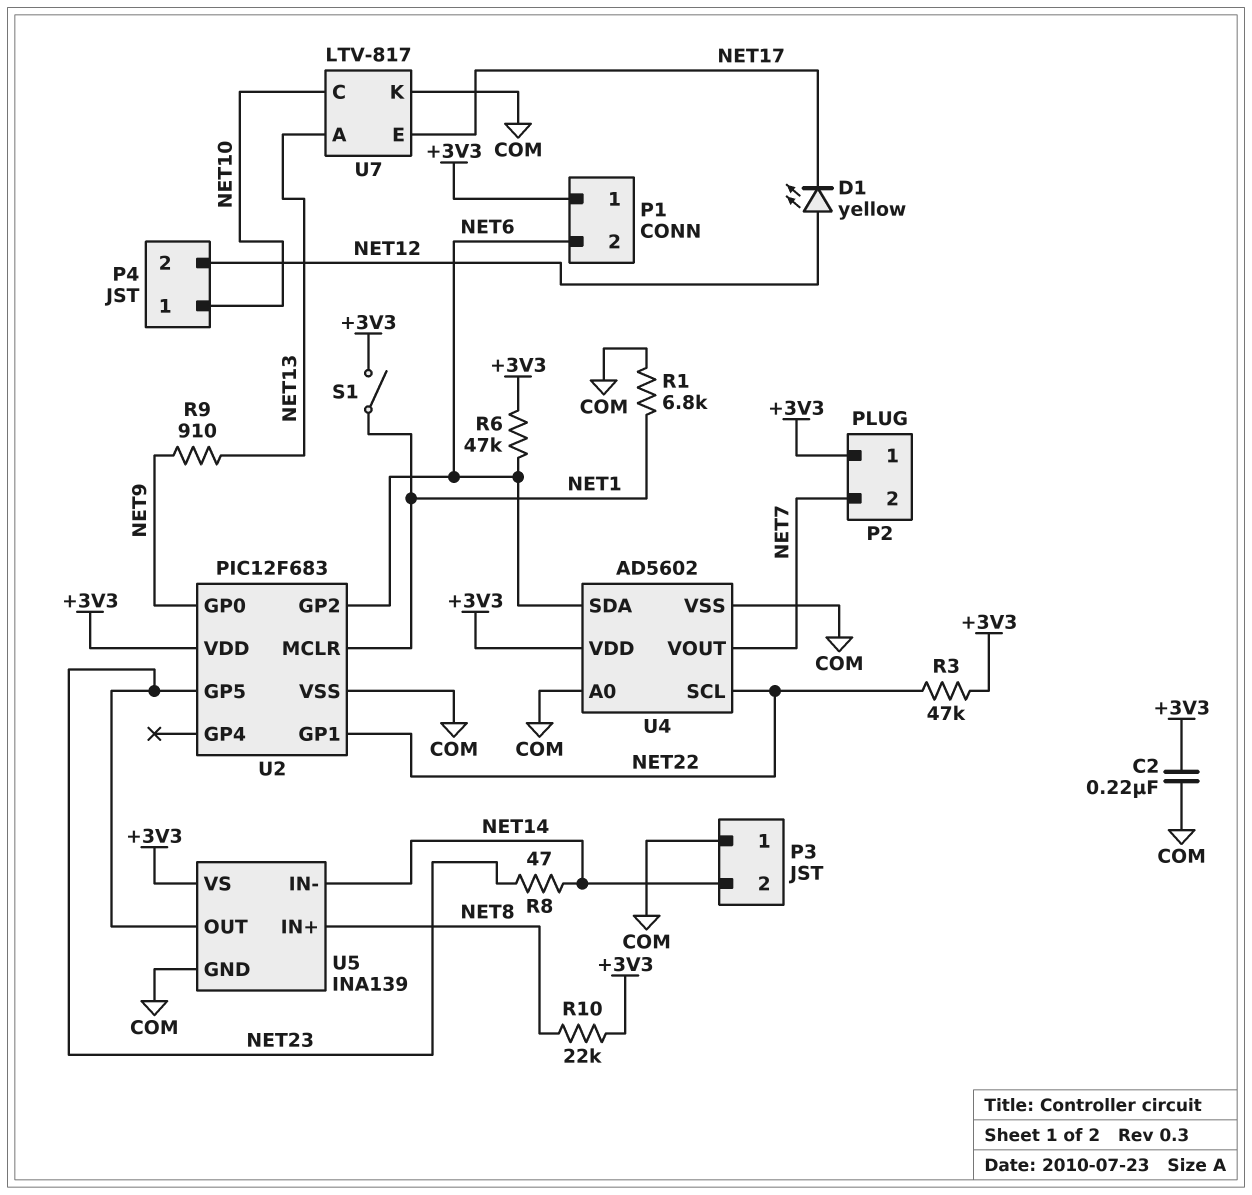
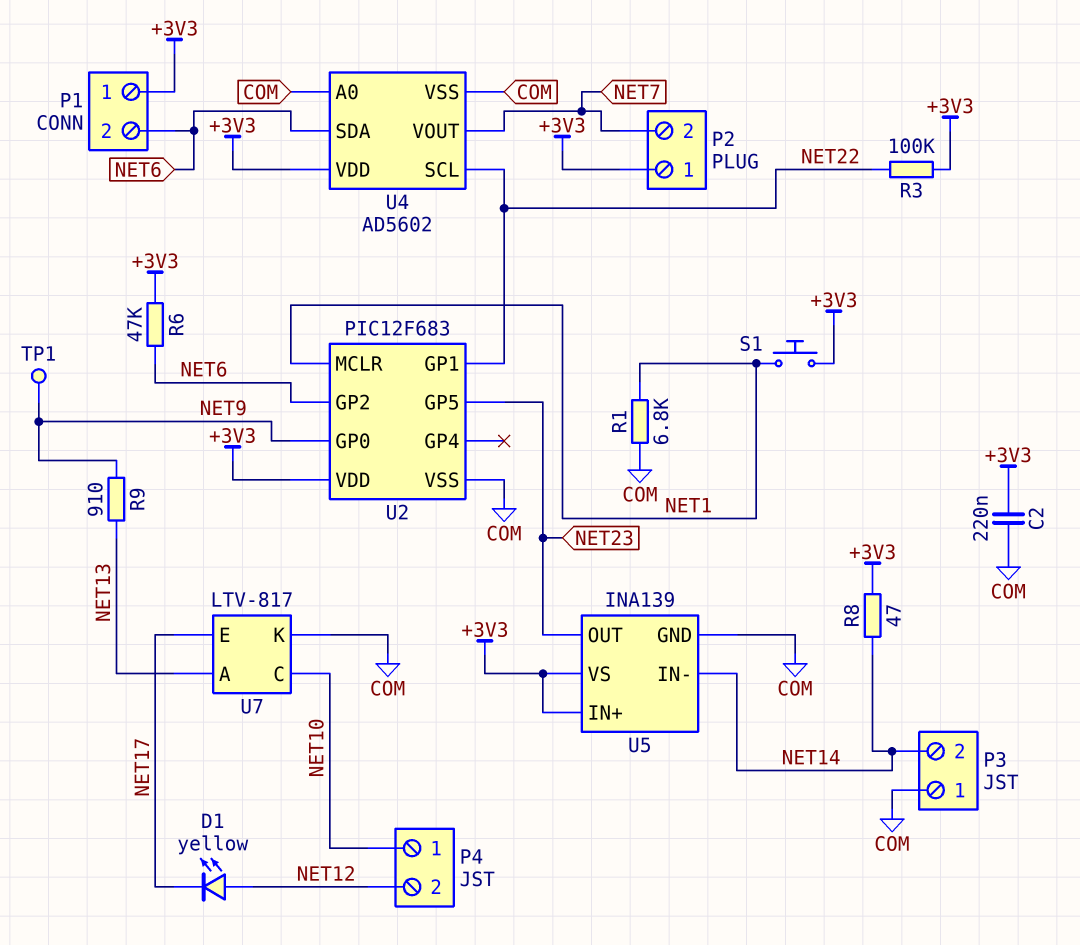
R3: 47k (+3V3, NET22) -> 100k (+3V3, NET22)
R8: 47 (NET14, NET23) -> 47 (+3V3, NET14)
R10: 22k (+3V3, NET8) -> none
S1: switch (+3V3, NET1) -> button (+3V3, NET1)
TP1: none -> test point (NET9)
U5 pin IN+: NET8 -> +3V3

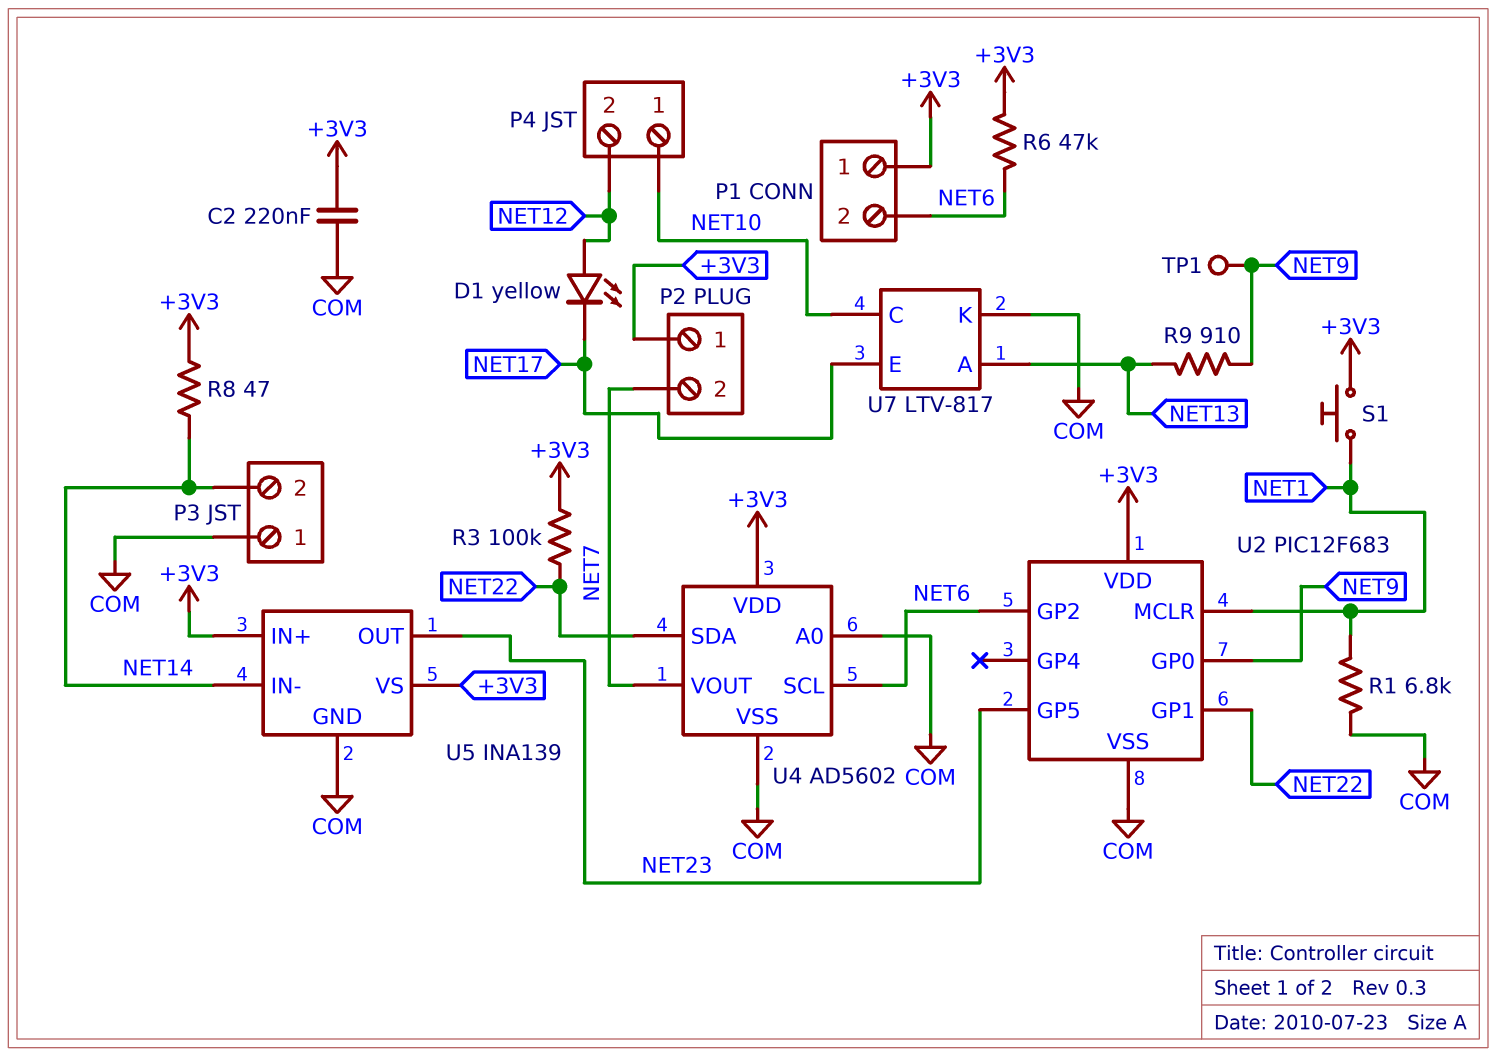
U4 pin SCL: NET22 -> NET6
U4 pin SDA: NET6 -> NET22

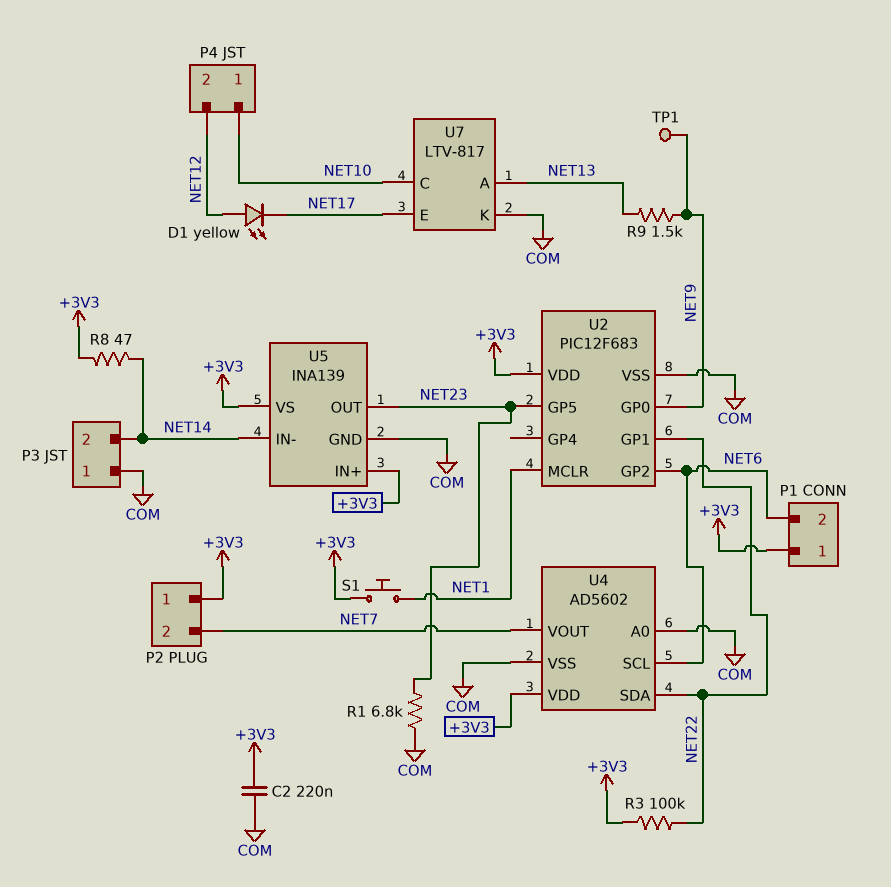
R1: 6.8k (COM, NET1) -> 6.8k (COM, NET23)
R6: 47k (+3V3, NET6) -> none
R9: 910 (NET9, NET13) -> 1.5k (NET9, NET13)

